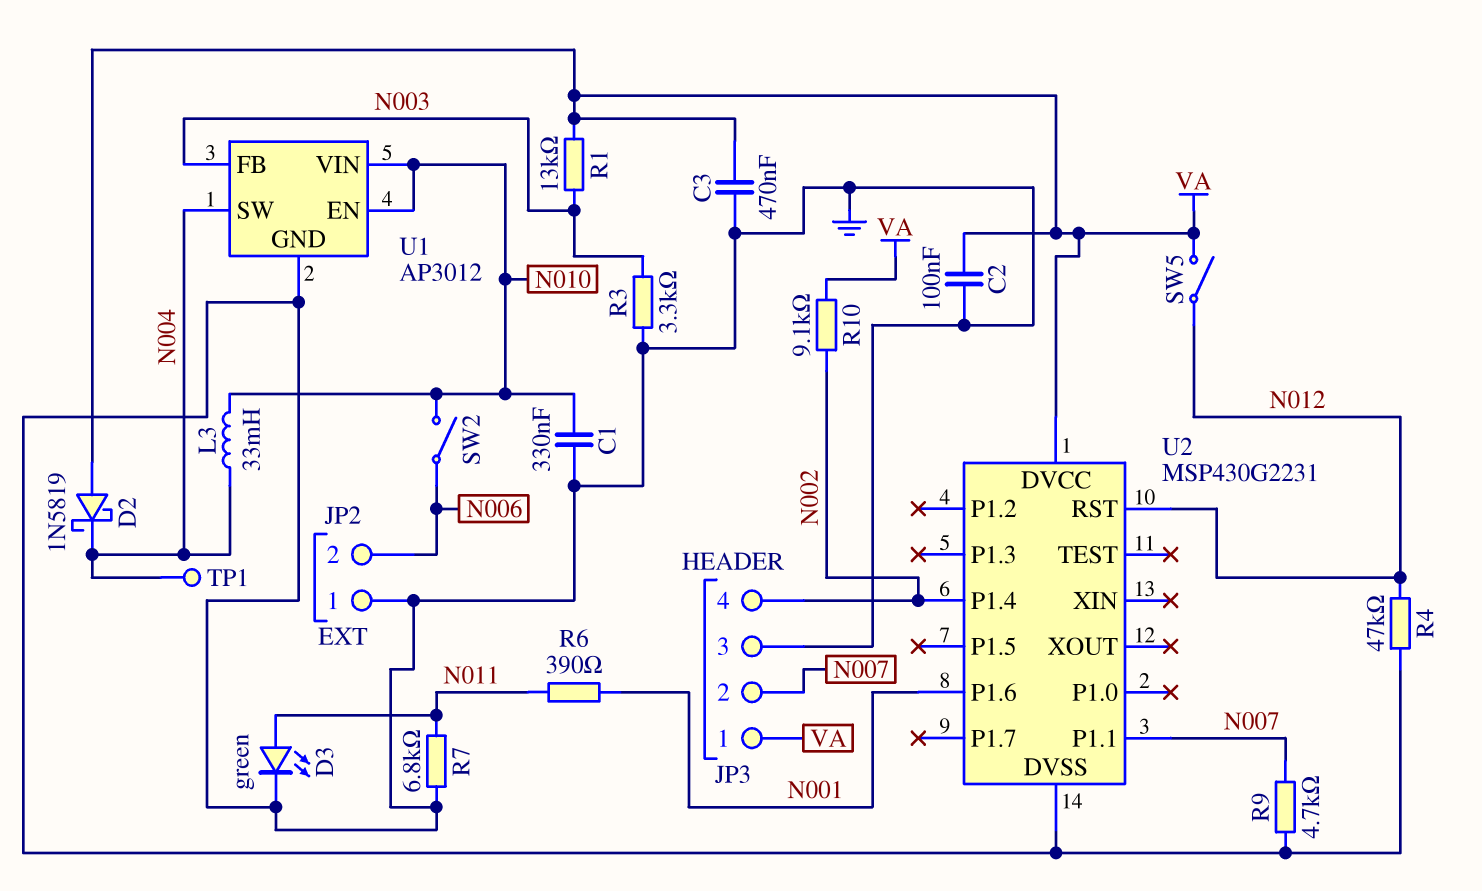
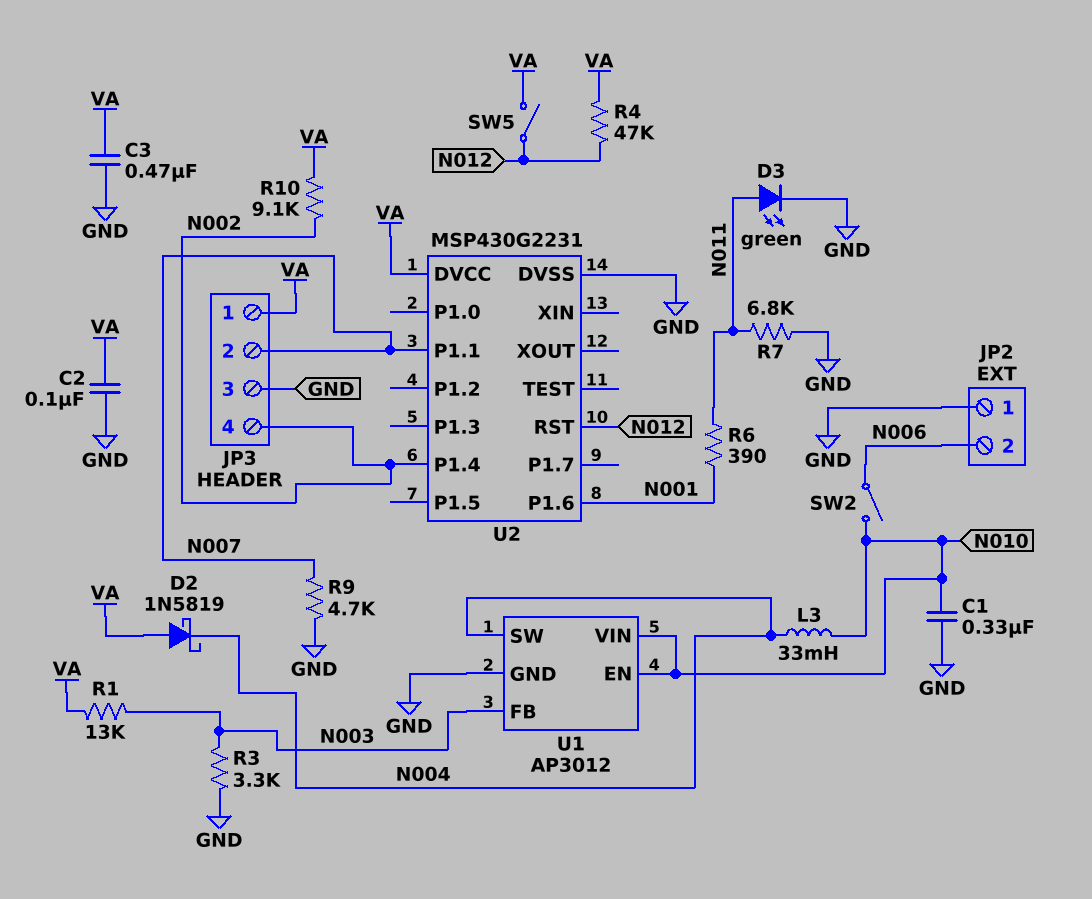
R4: 47k (GND, N012) -> 47k (N012, VA)
TP1: test point (N004) -> none

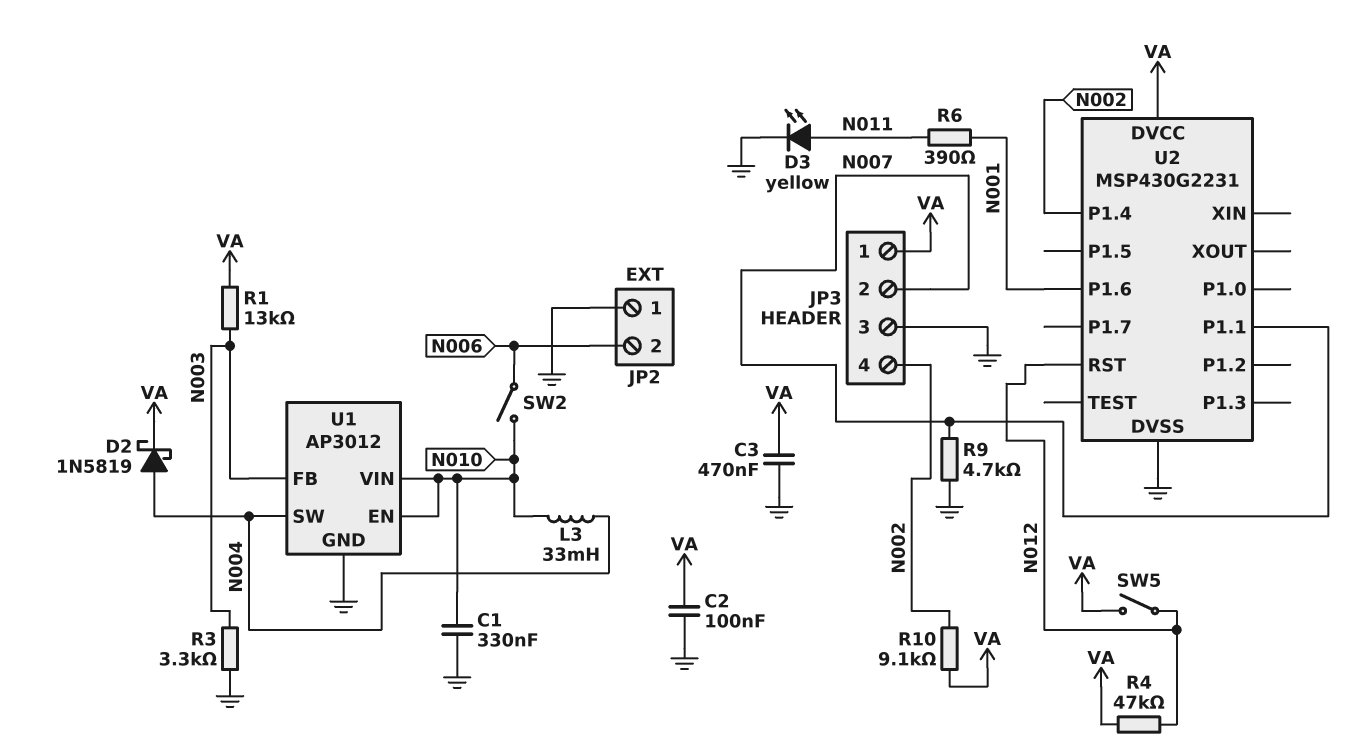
D2: schottky 1N5819 (A VA, K N004) -> schottky 1N5819 (A N004, K VA)
D3: LED green (A N011, K GND) -> LED yellow (A N011, K GND)
R7: 6.8k (GND, N011) -> none

